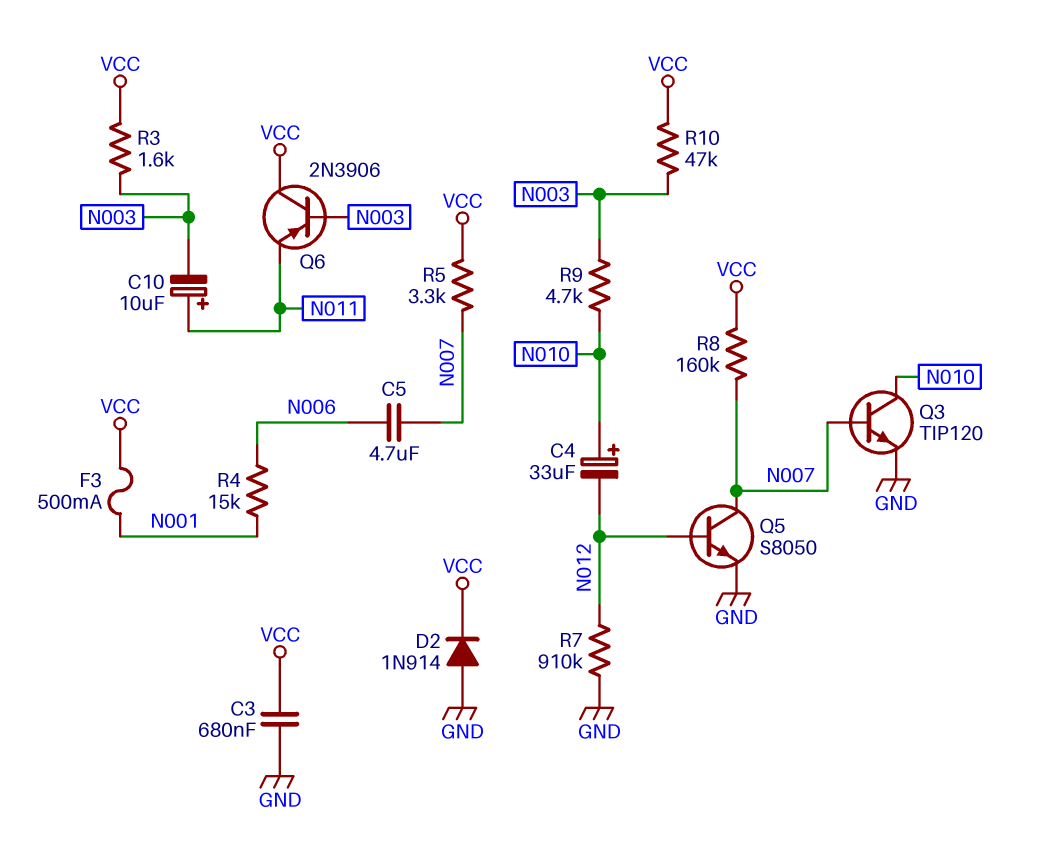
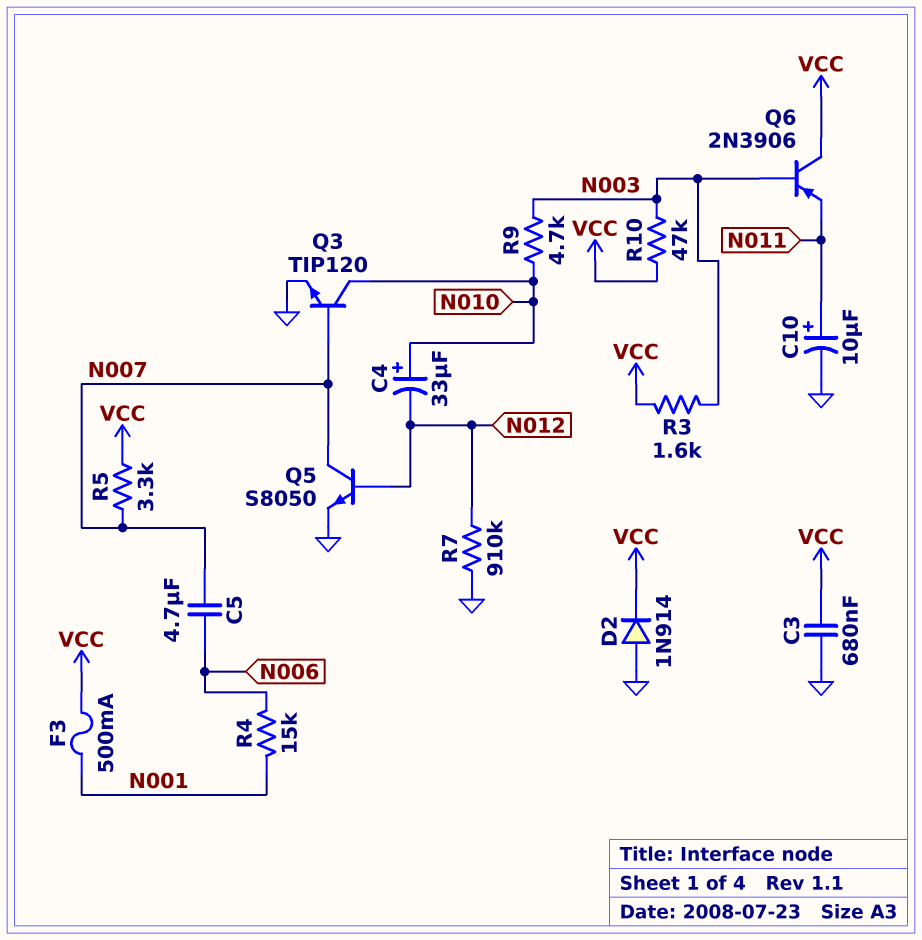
C10: 10uF (plus N011, minus N003) -> 10uF (plus N011, minus GND)
R8: 160k (N007, VCC) -> none

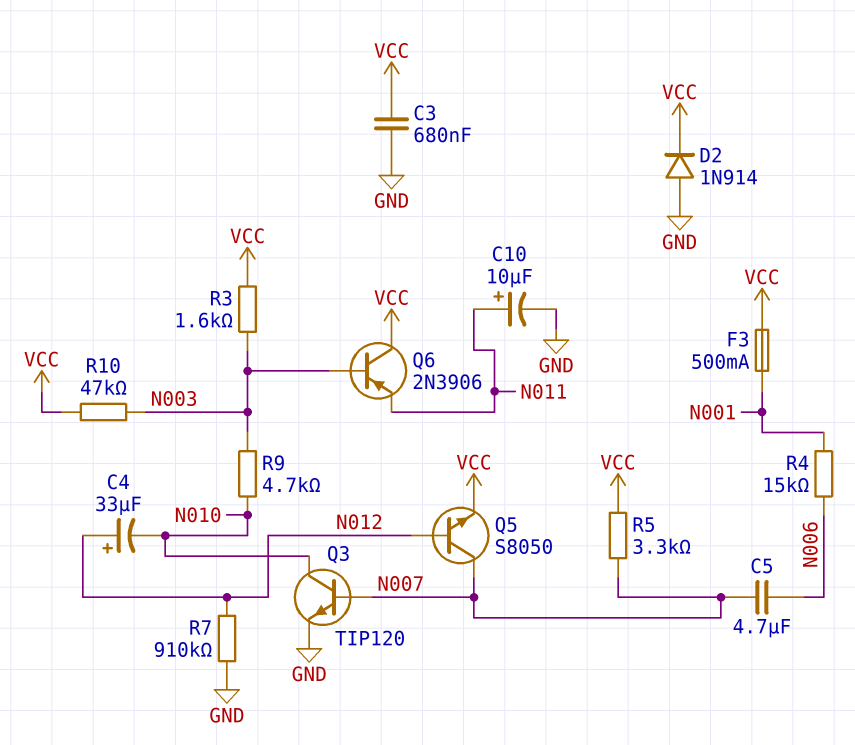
C4: 33uF (plus N010, minus N012) -> 33uF (plus N012, minus N010)
Q5: NPN S8050 (B N012, C N007, E GND) -> NPN S8050 (B N012, C N007, E VCC)

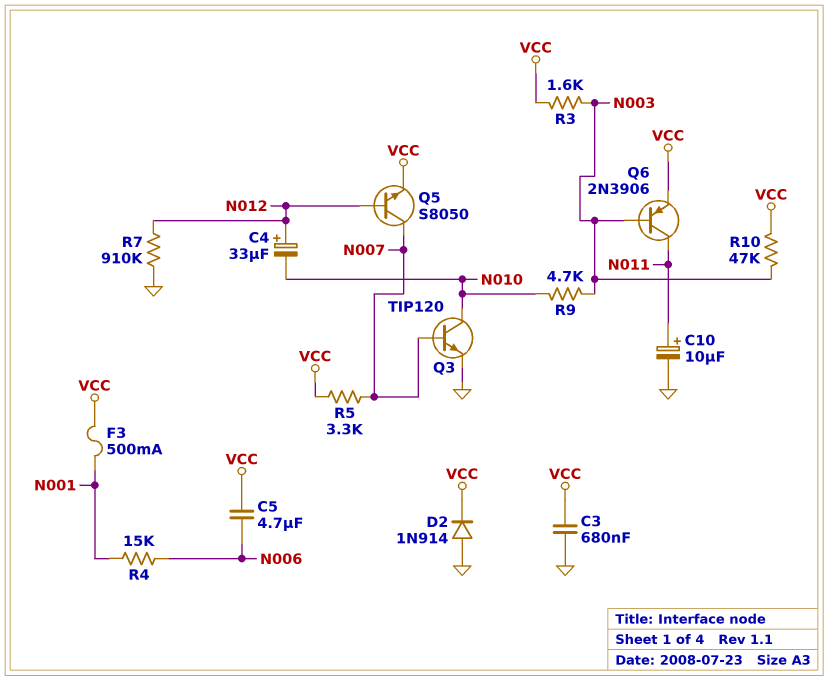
C5: 4.7uF (N006, N007) -> 4.7uF (N006, VCC)
Q6: PNP 2N3906 (B N003, C VCC, E N011) -> PNP 2N3906 (B N003, C N011, E VCC)

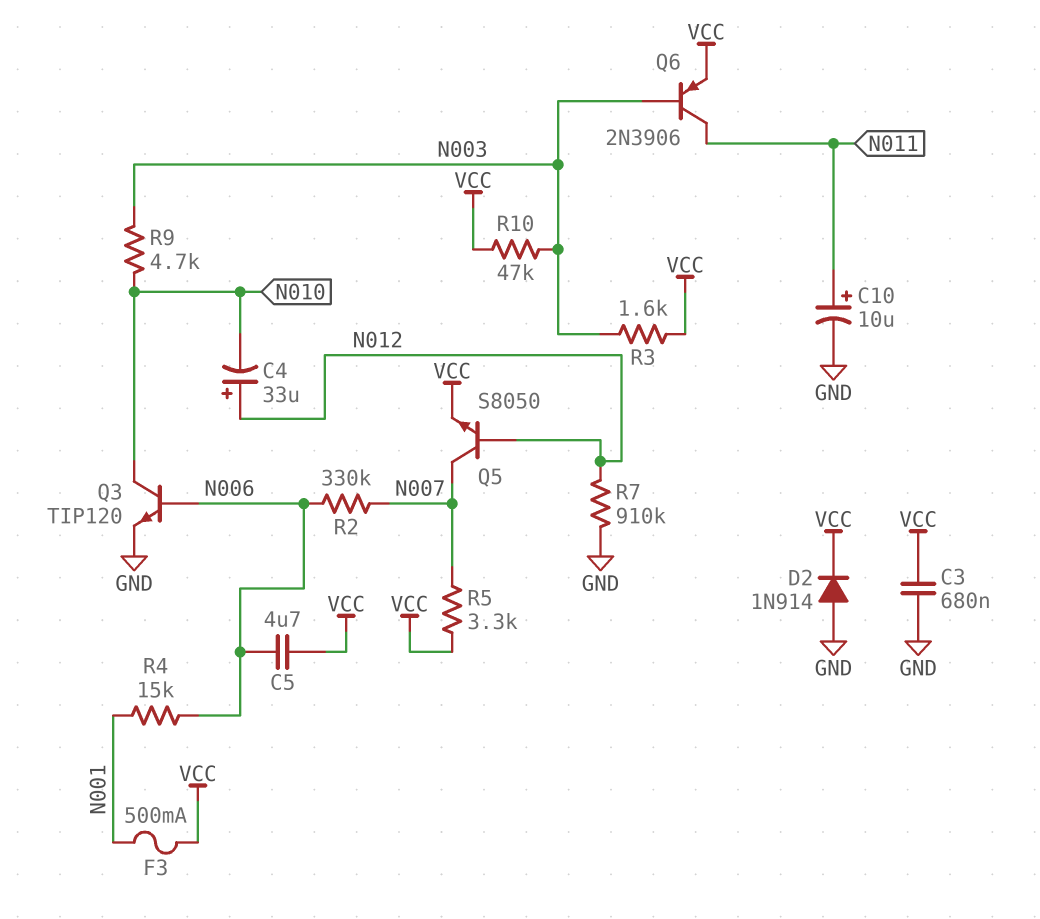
Q3: NPN TIP120 (B N007, C N010, E GND) -> NPN TIP120 (B N006, C N010, E GND)
R2: none -> 330k (N006, N007)

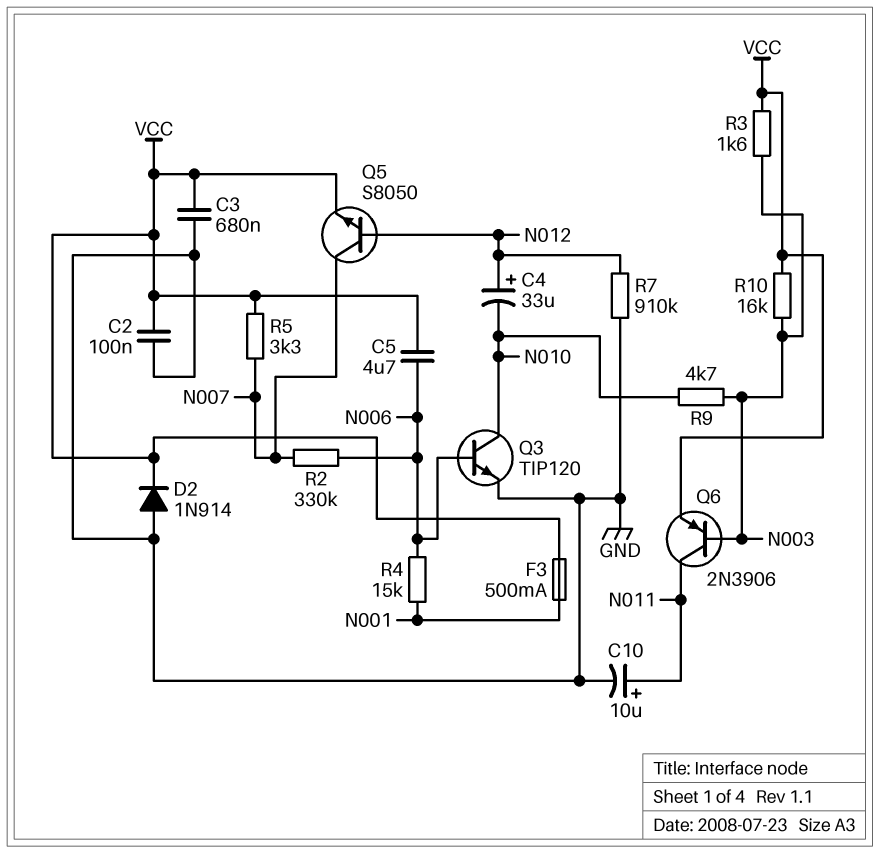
C2: none -> 100nF (GND, VCC)
R10: 47k (N003, VCC) -> 16k (N003, VCC)

